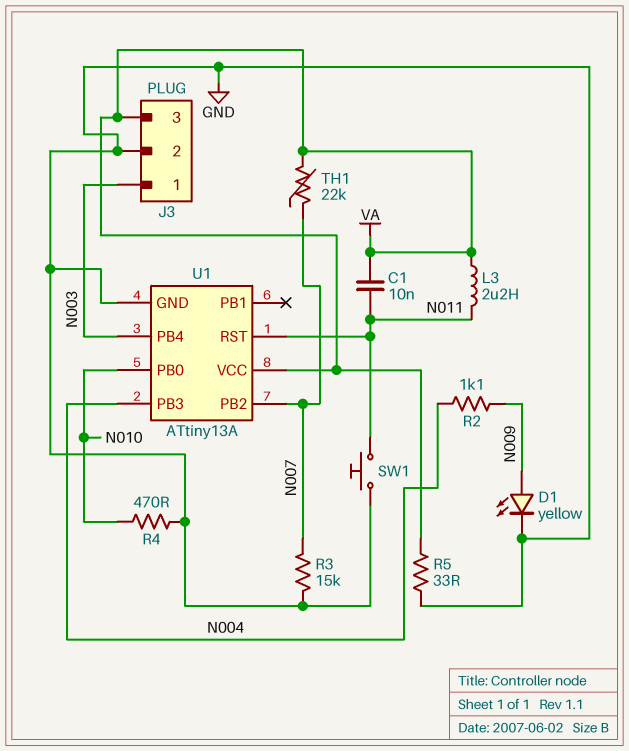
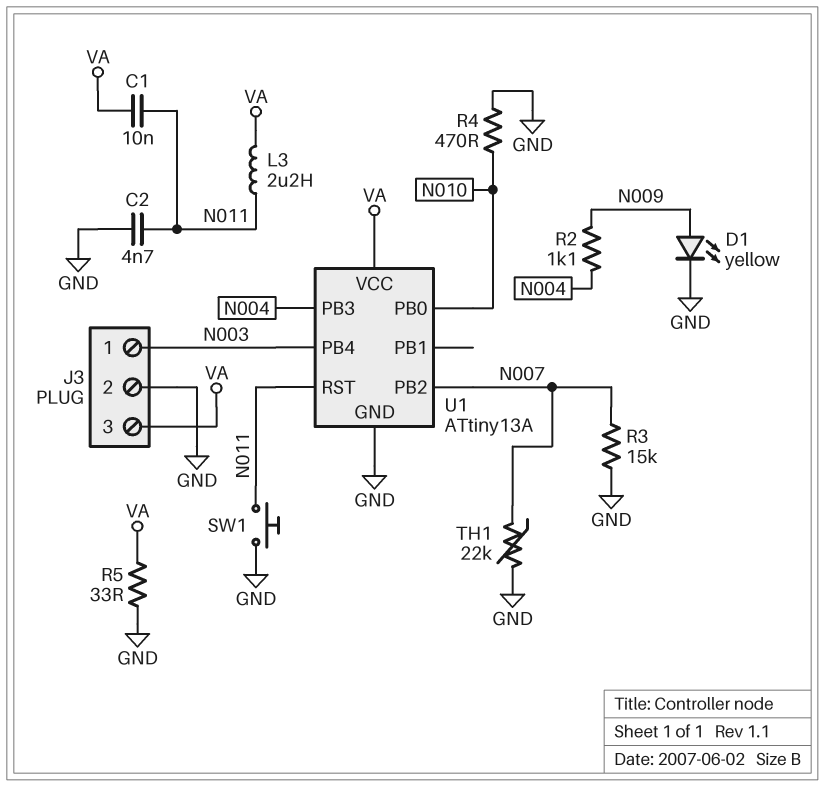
C2: none -> 4.7nF (GND, N011)
TH1: 22k (N007, VA) -> 22k (GND, N007)

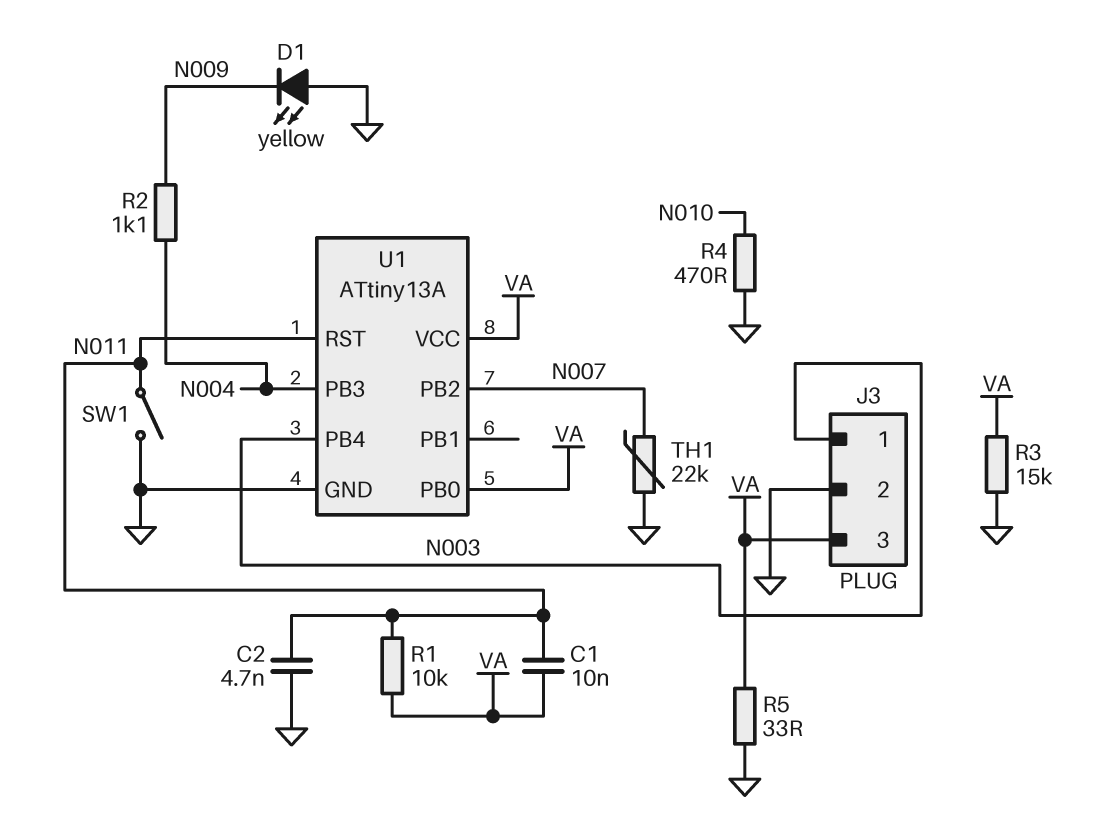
D1: LED yellow (A N009, K GND) -> LED yellow (A GND, K N009)
L3: 2.2uH (N011, VA) -> none
R1: none -> 10k (N011, VA)
R3: 15k (GND, N007) -> 15k (GND, VA)
SW1: button (GND, N011) -> switch (GND, N011)
U1 pin PB0: N010 -> VA

